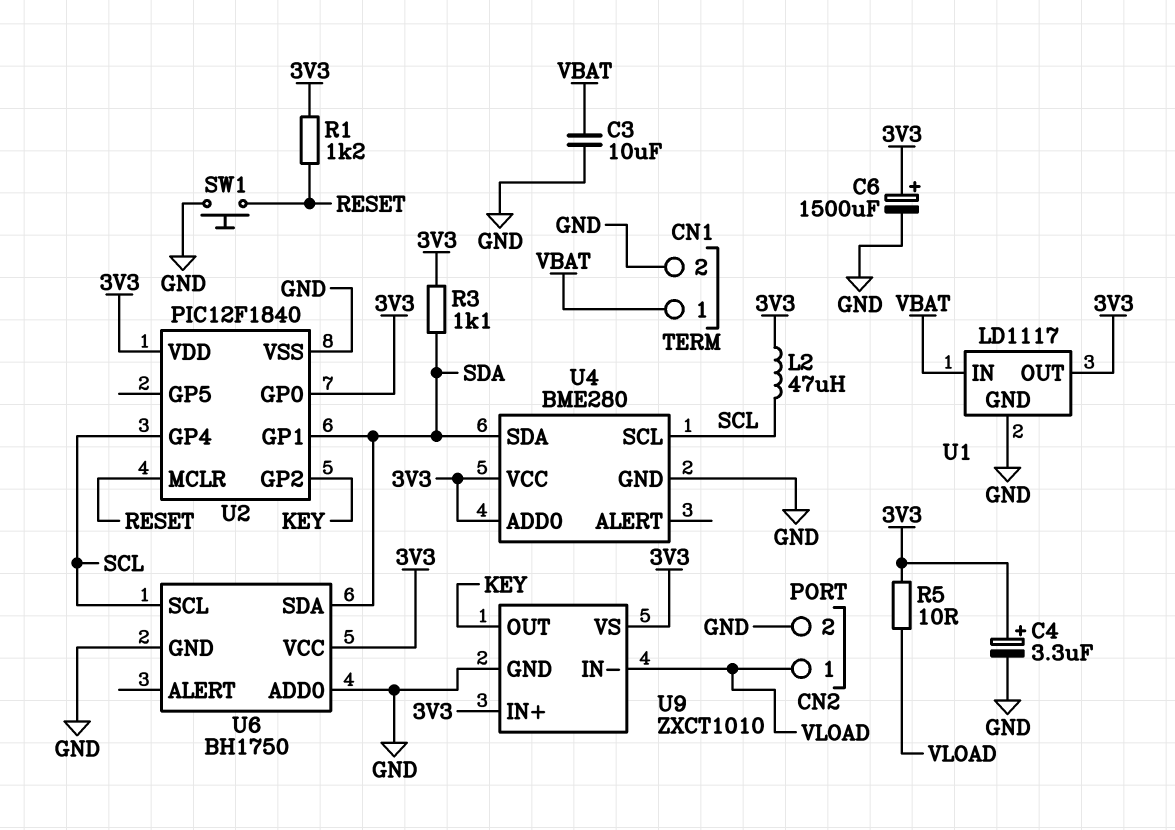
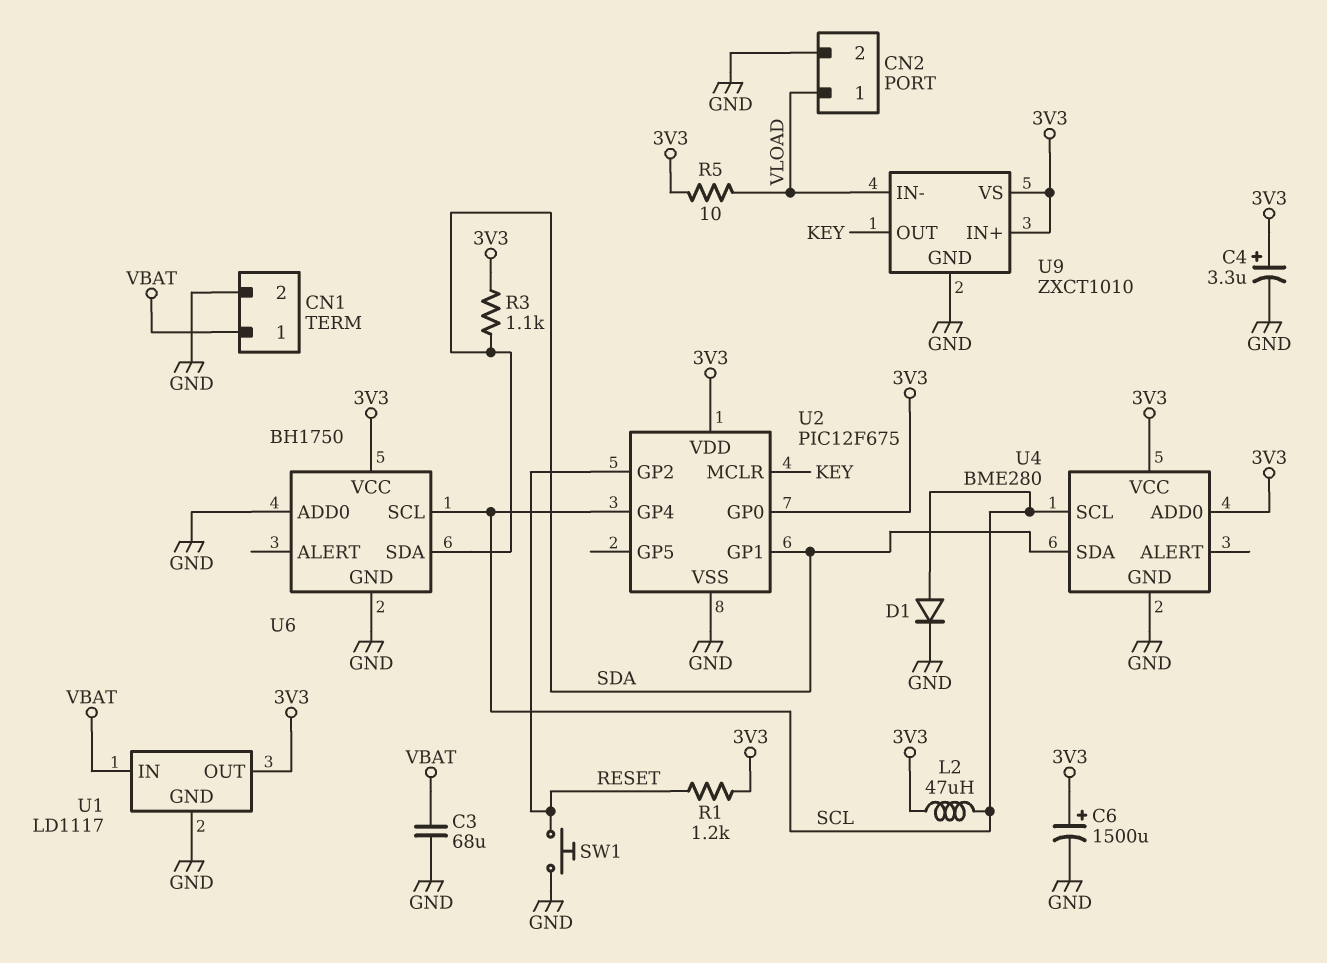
C3: 10uF (GND, VBAT) -> 68uF (GND, VBAT)
D1: none -> diode (A SCL, K GND)
U2: PIC12F1840 -> PIC12F675
U2 pin GP2: KEY -> RESET
U2 pin MCLR: RESET -> KEY

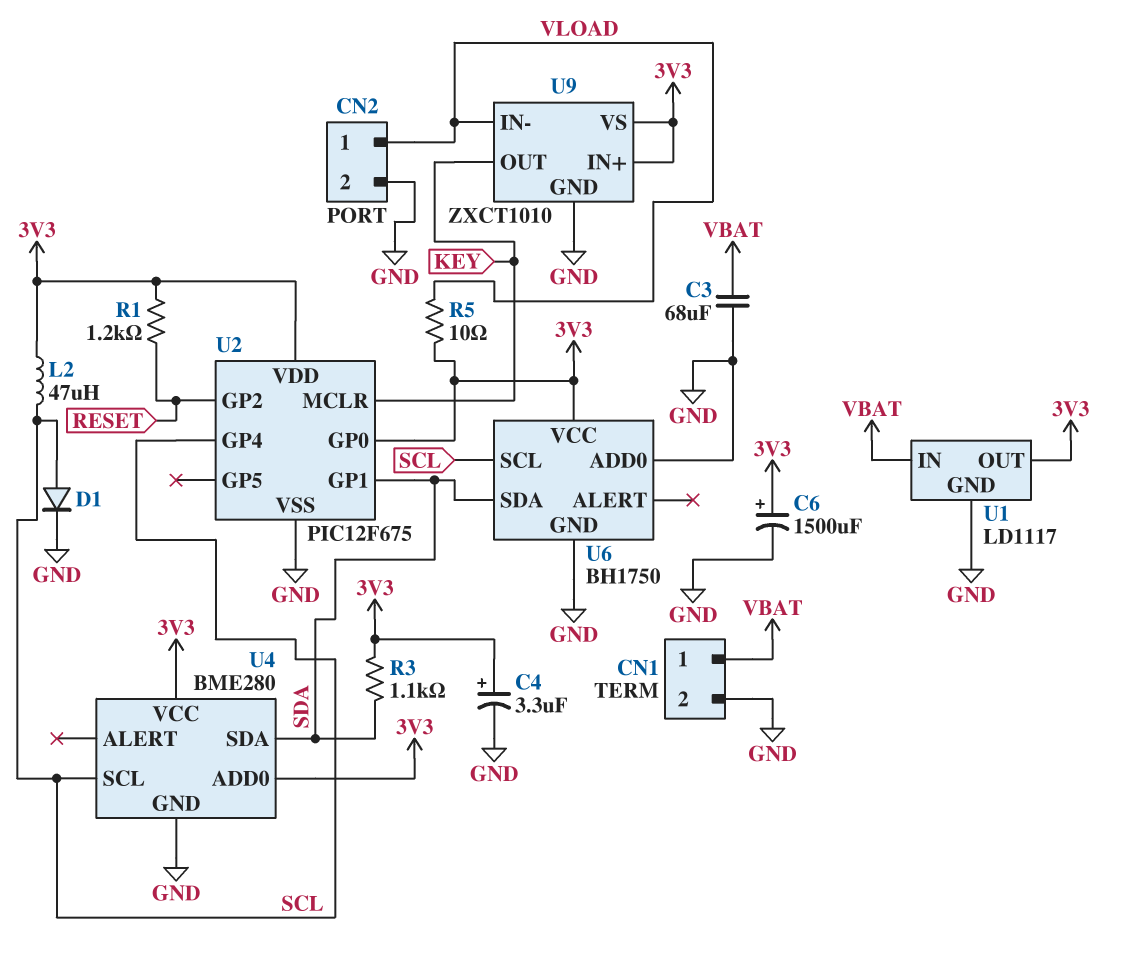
SW1: button (GND, RESET) -> none

